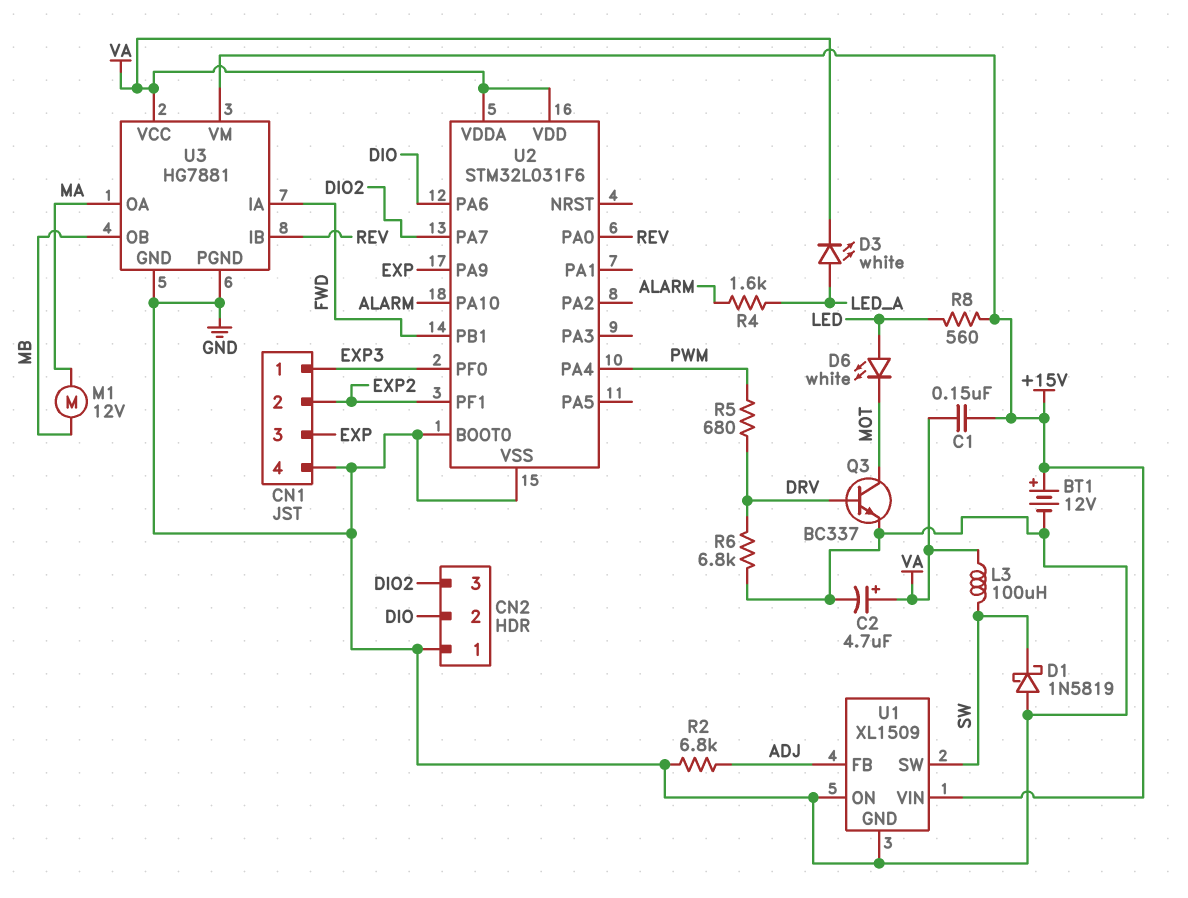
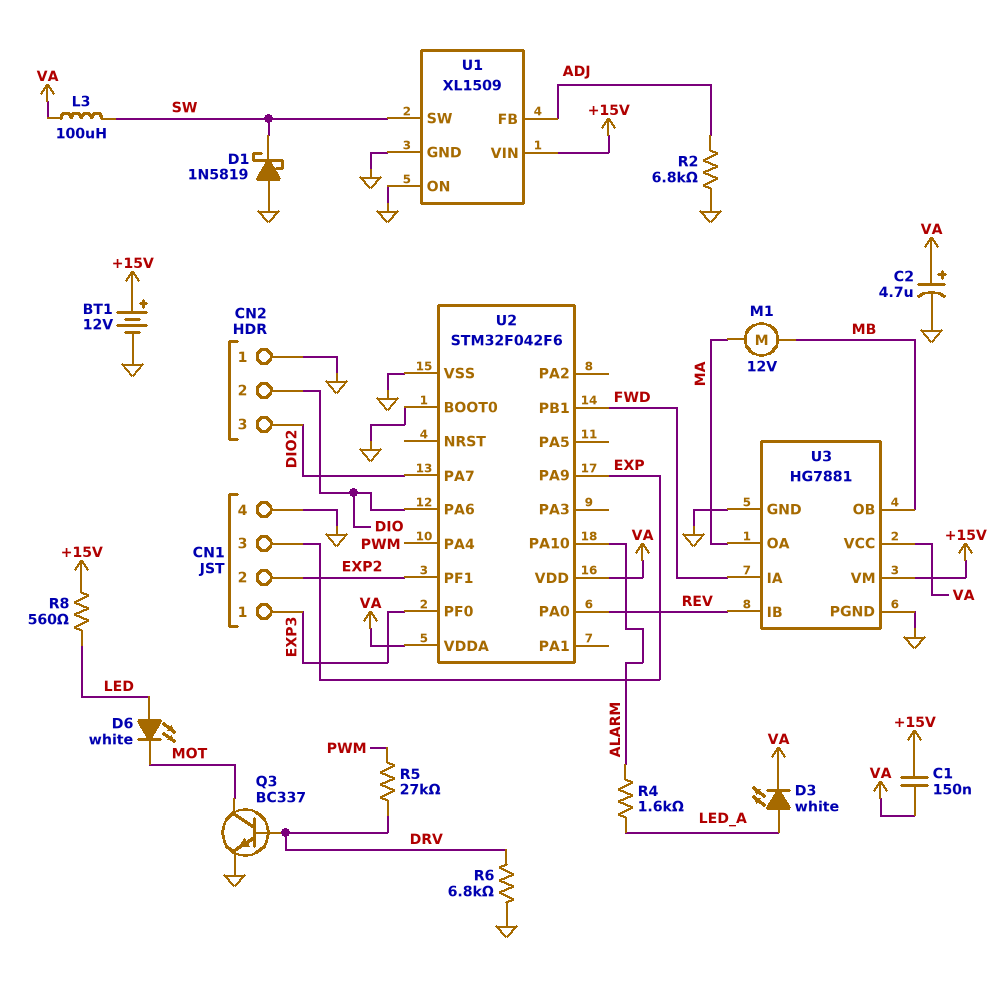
R5: 680 (DRV, PWM) -> 27k (DRV, PWM)
U2: STM32L031F6 -> STM32F042F6

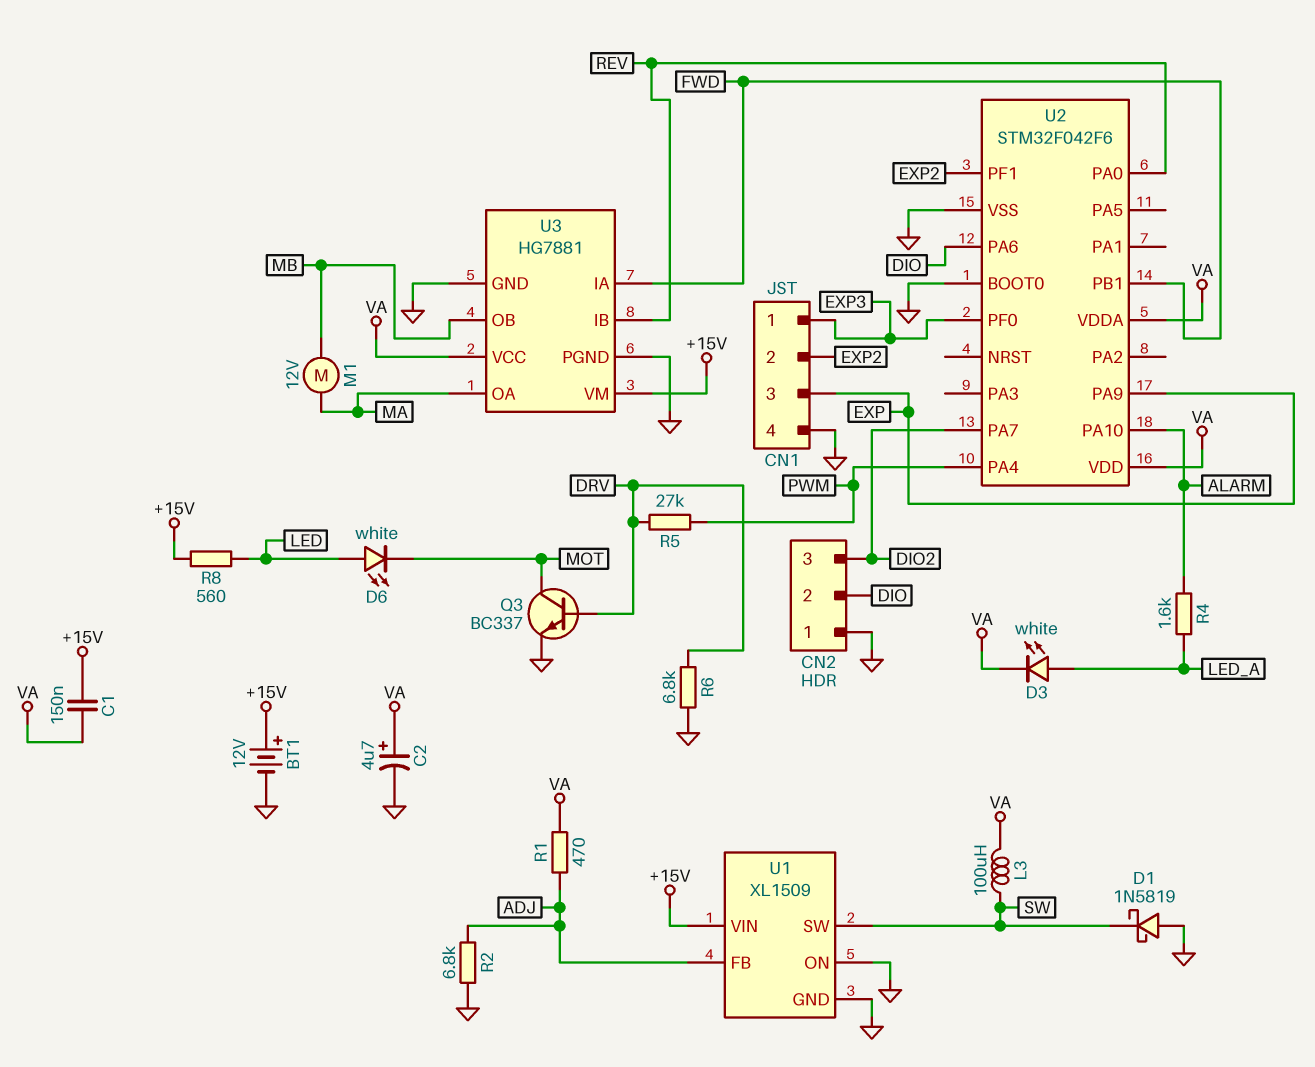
R1: none -> 470 (ADJ, VA)

